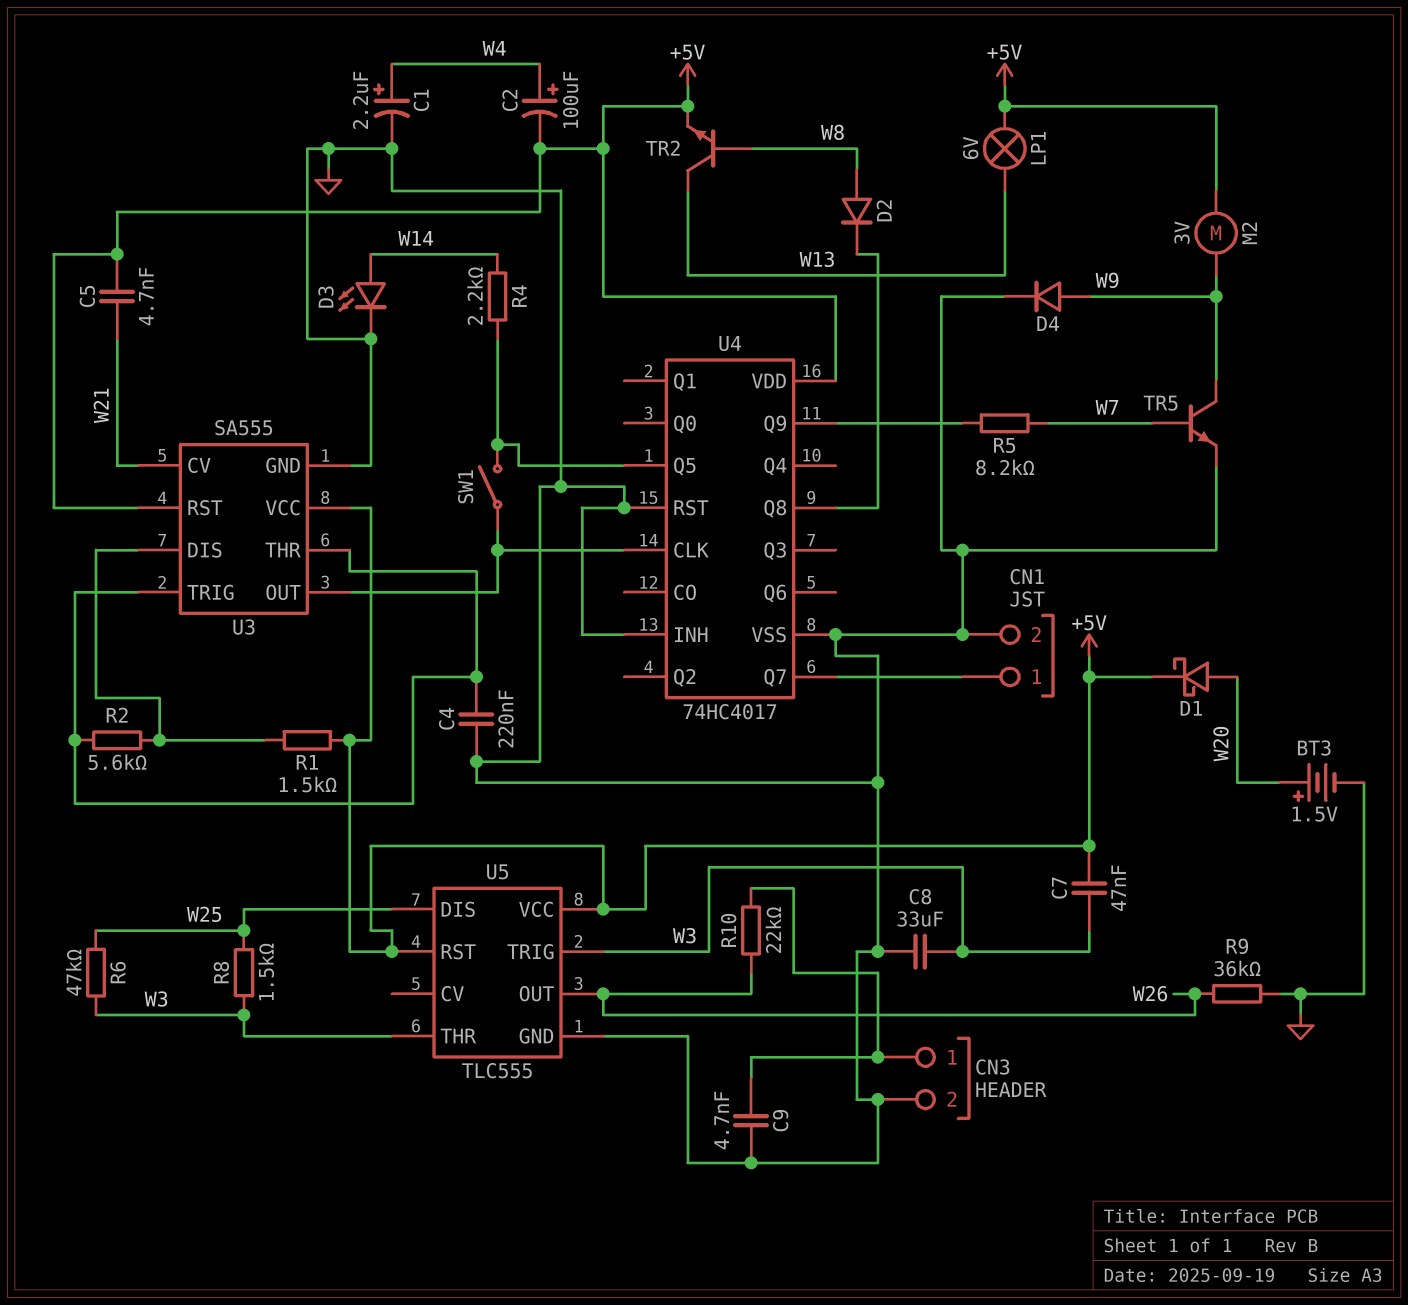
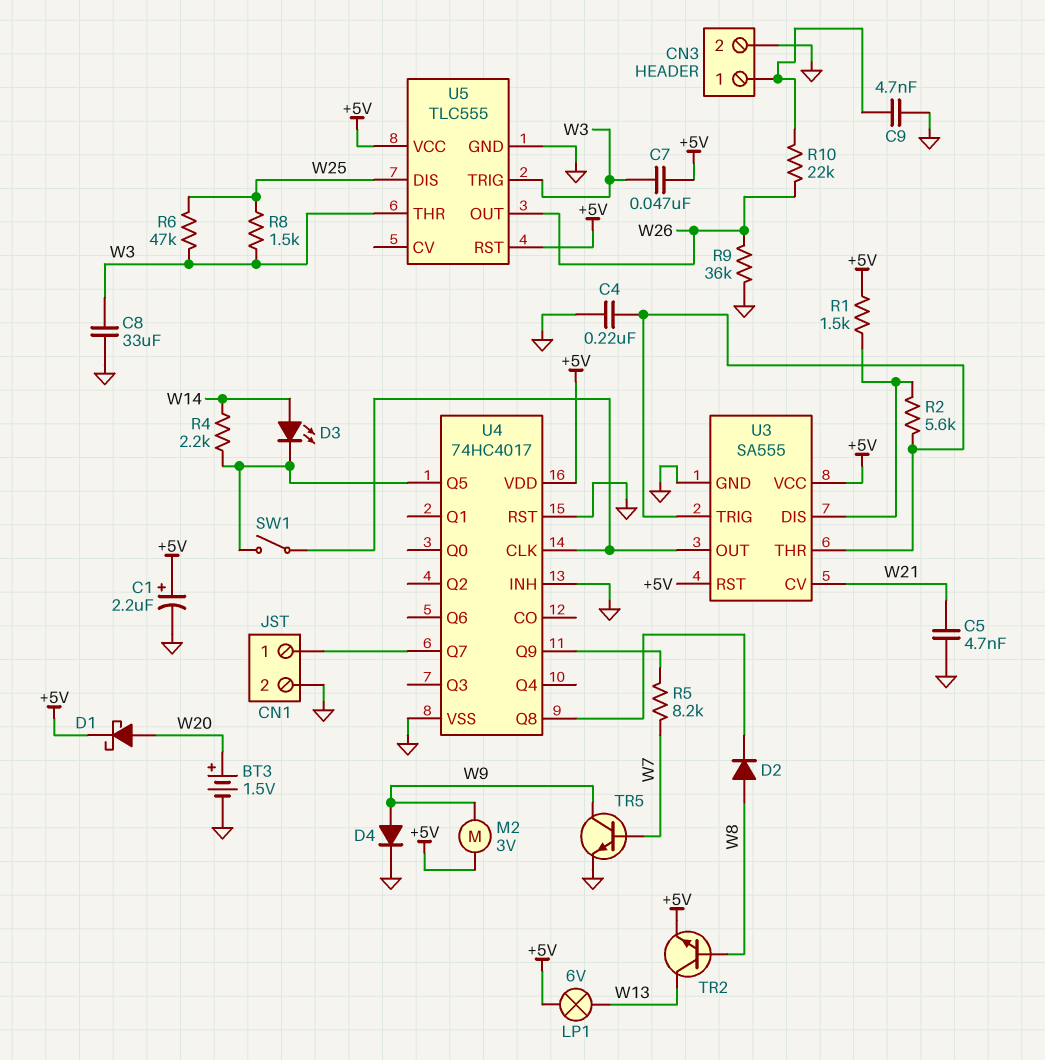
C1: 2.2uF (plus W4, minus GND) -> 2.2uF (plus +5V, minus GND)
C2: 100uF (plus W4, minus +5V) -> none
C5: 4.7nF (+5V, W21) -> 4.7nF (GND, W21)
D3: LED (A W14, K GND) -> LED (A W14, K U4/Q5)

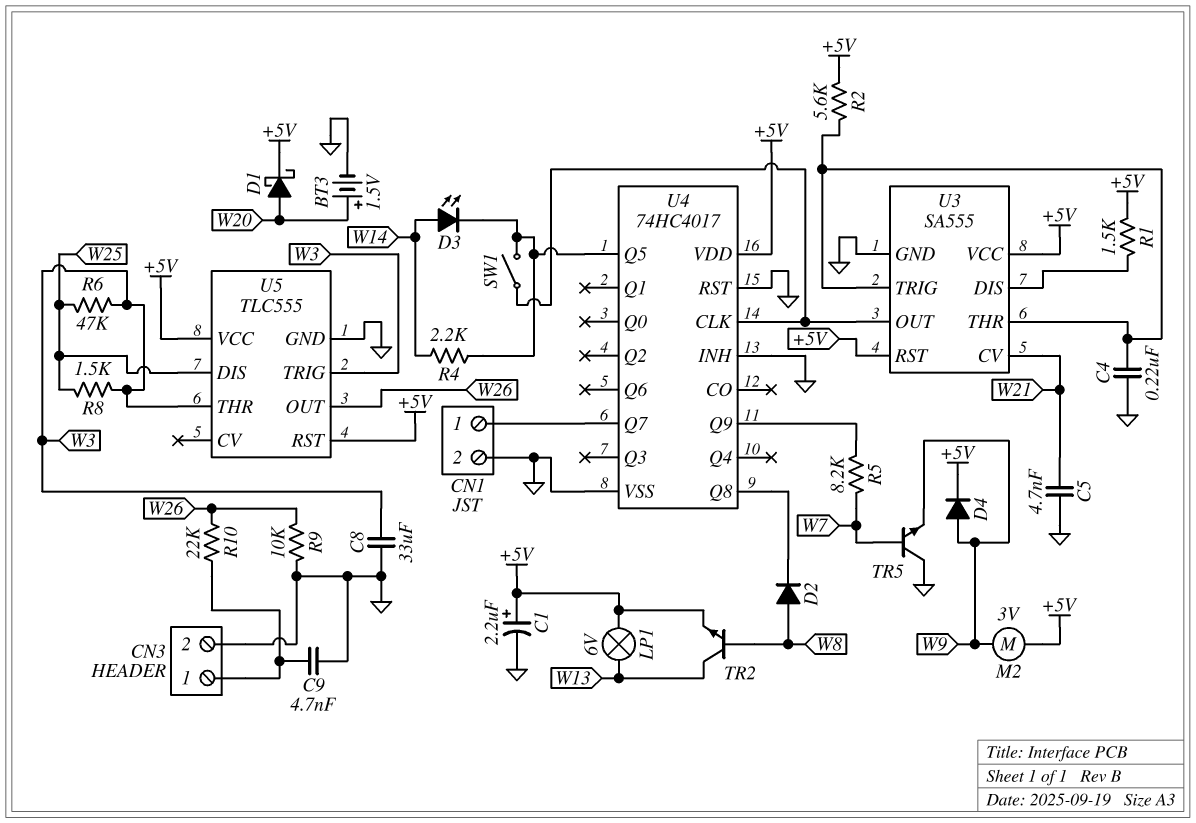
C7: 47nF (+5V, W3) -> none
D4: diode (A W9, K GND) -> diode (A W9, K +5V)
R2: 5.6k (U3/DIS, U3/THR) -> 5.6k (+5V, U3/THR)
R9: 36k (GND, W26) -> 10k (GND, W26)
TR5: NPN (B W7, C W9, E GND) -> NPN (B W7, C GND, E W9)

